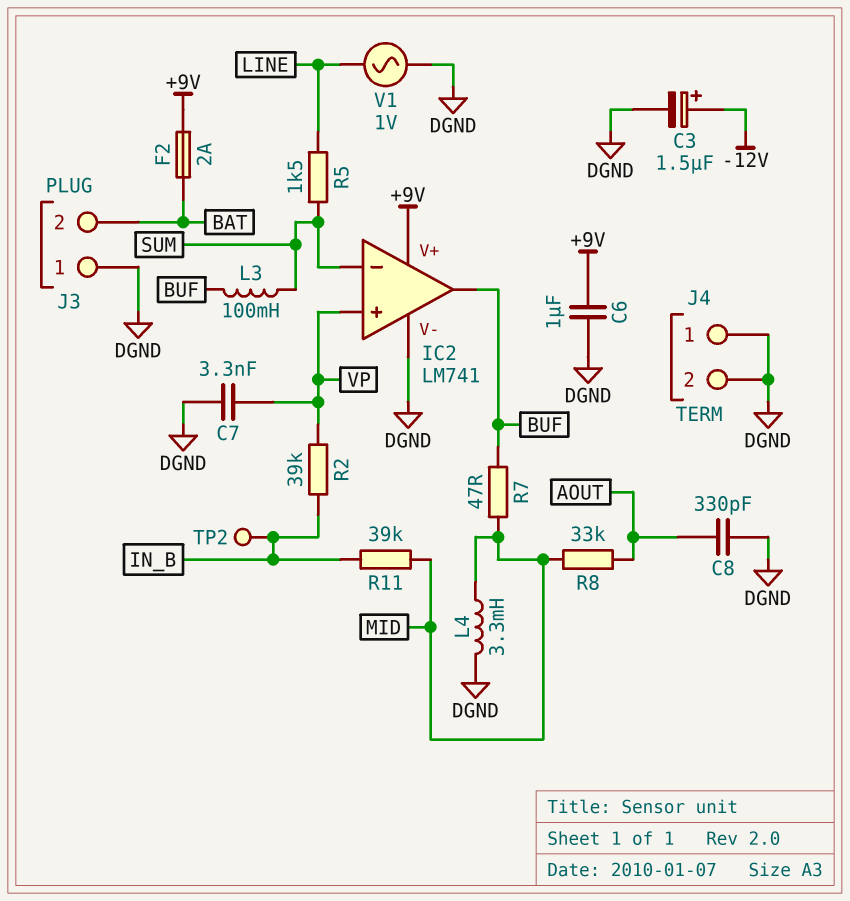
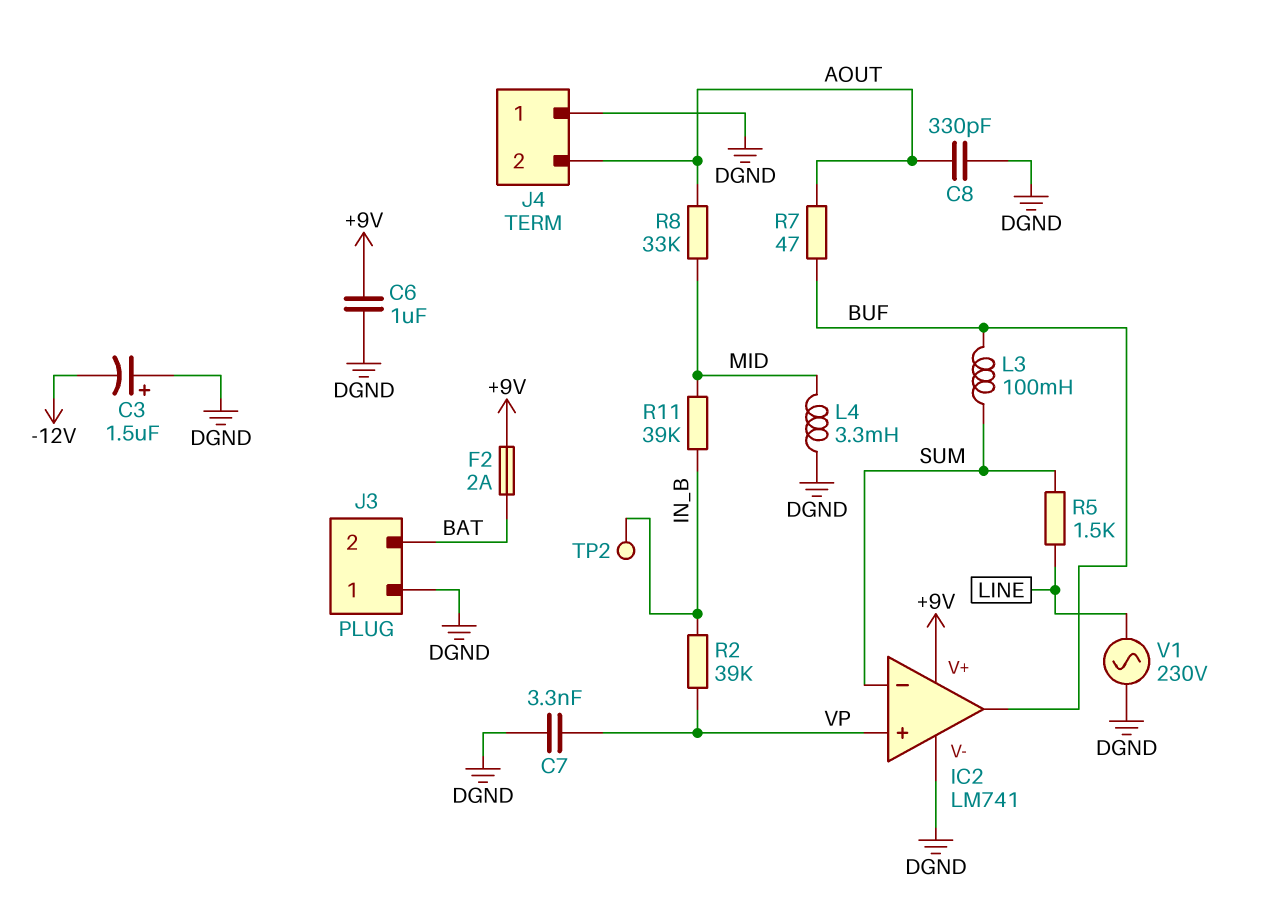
C3: 1.5uF (plus -12V, minus DGND) -> 1.5uF (plus DGND, minus -12V)
J4 pin 2: DGND -> AOUT
R7: 47 (BUF, MID) -> 47 (AOUT, BUF)
V1: AC 1V (DGND, LINE) -> AC 230V (DGND, LINE)

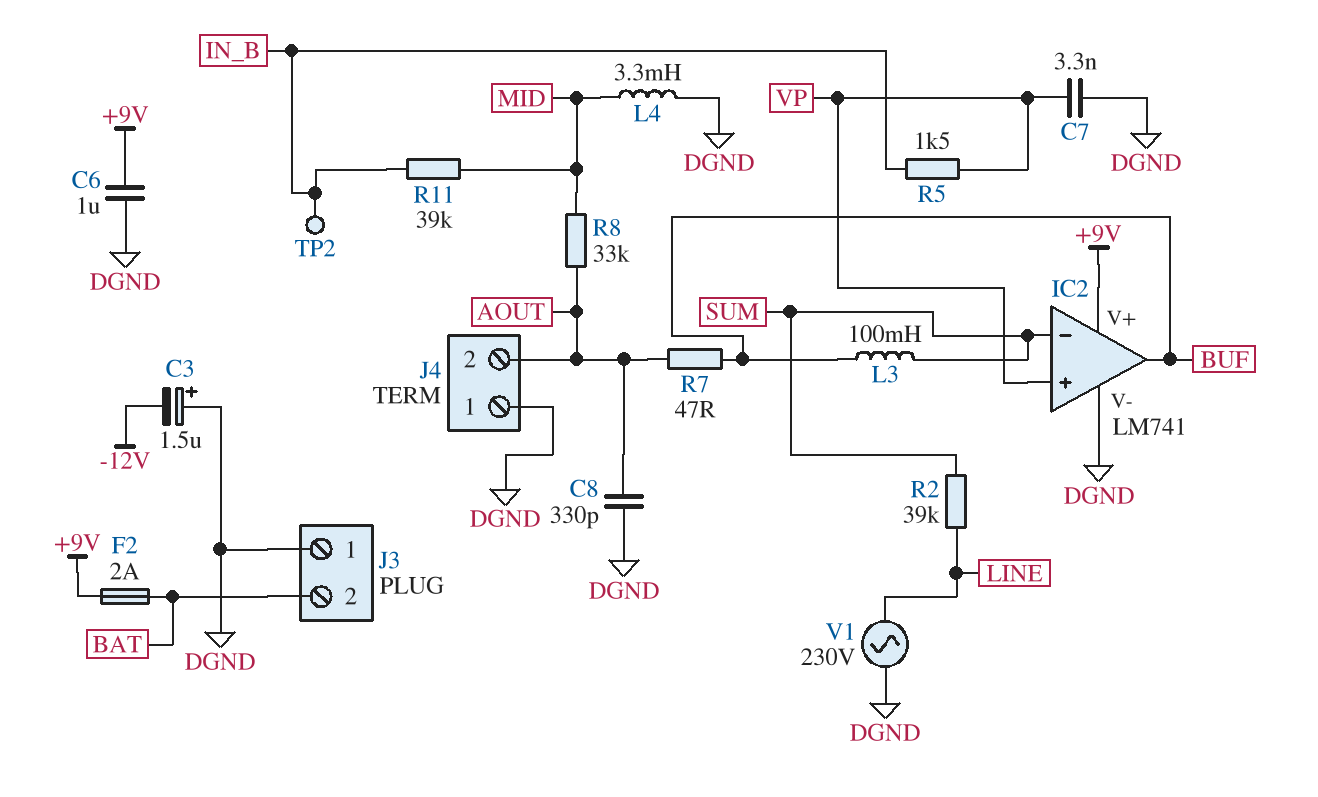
R2: 39k (IN_B, VP) -> 39k (LINE, SUM)
R5: 1.5k (LINE, SUM) -> 1.5k (IN_B, VP)

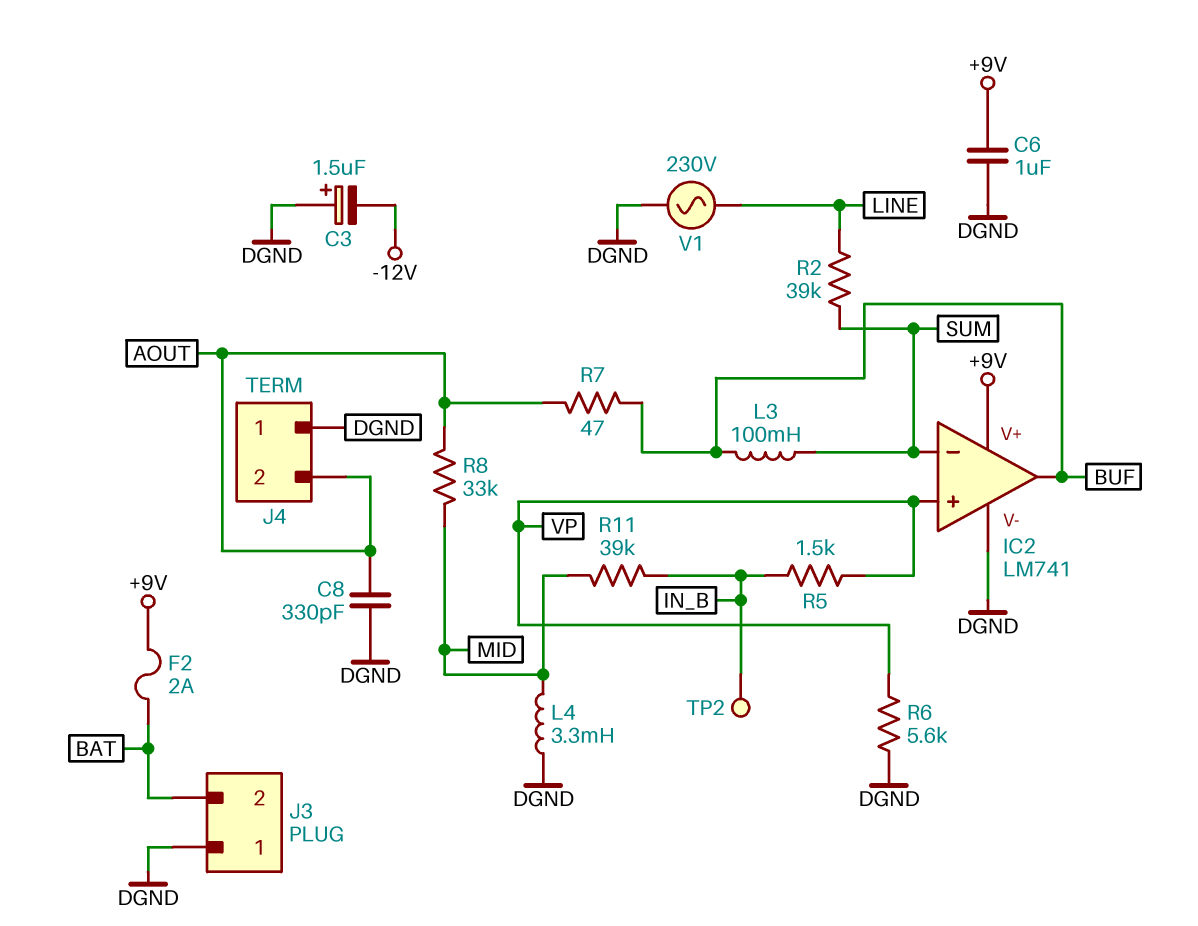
C7: 3.3nF (DGND, VP) -> none
R6: none -> 5.6k (DGND, VP)

